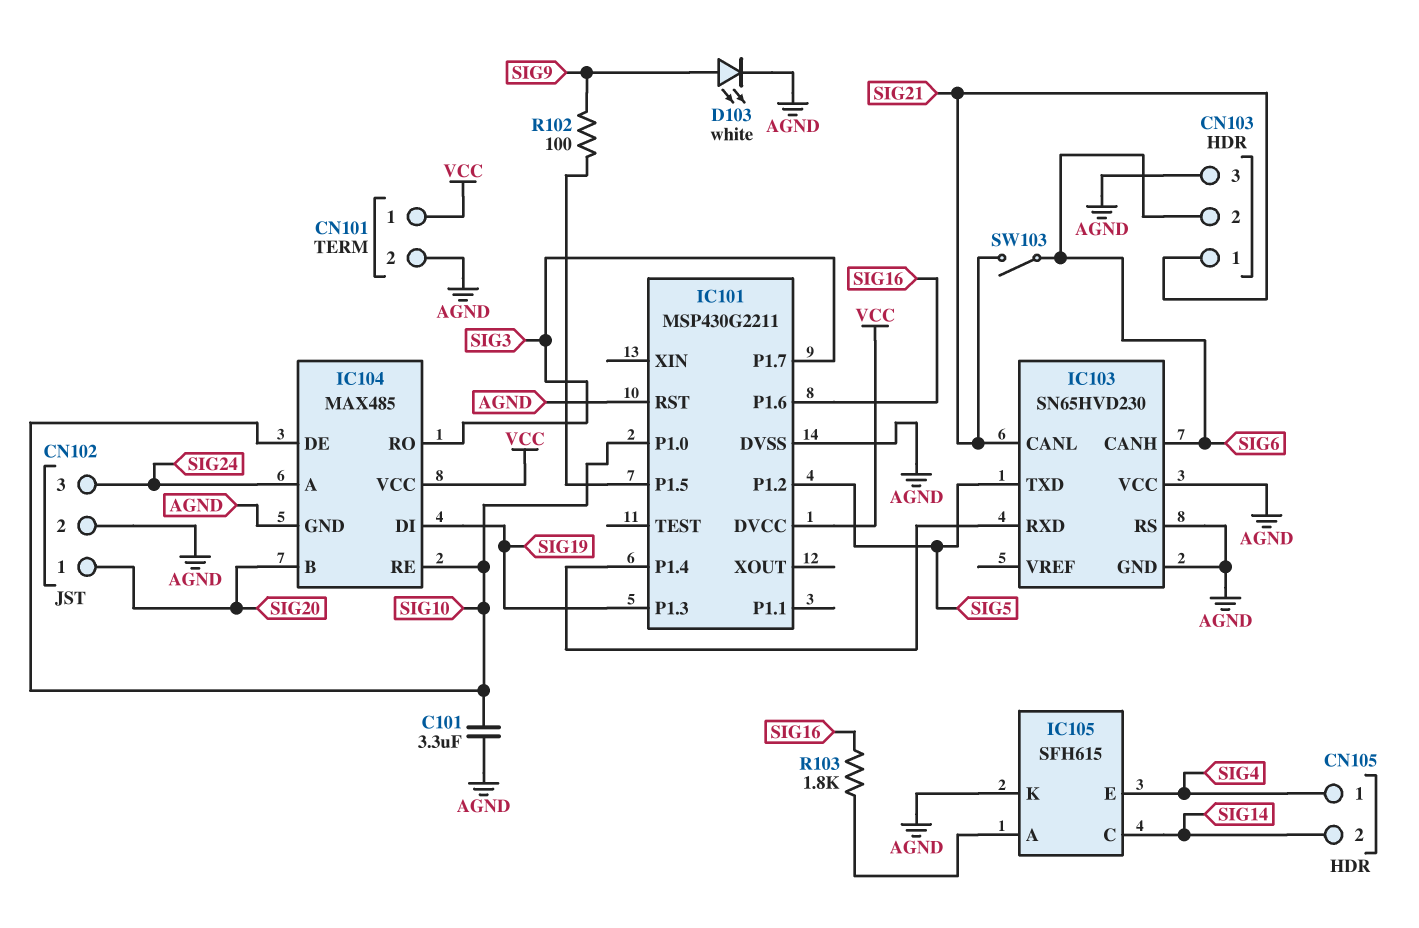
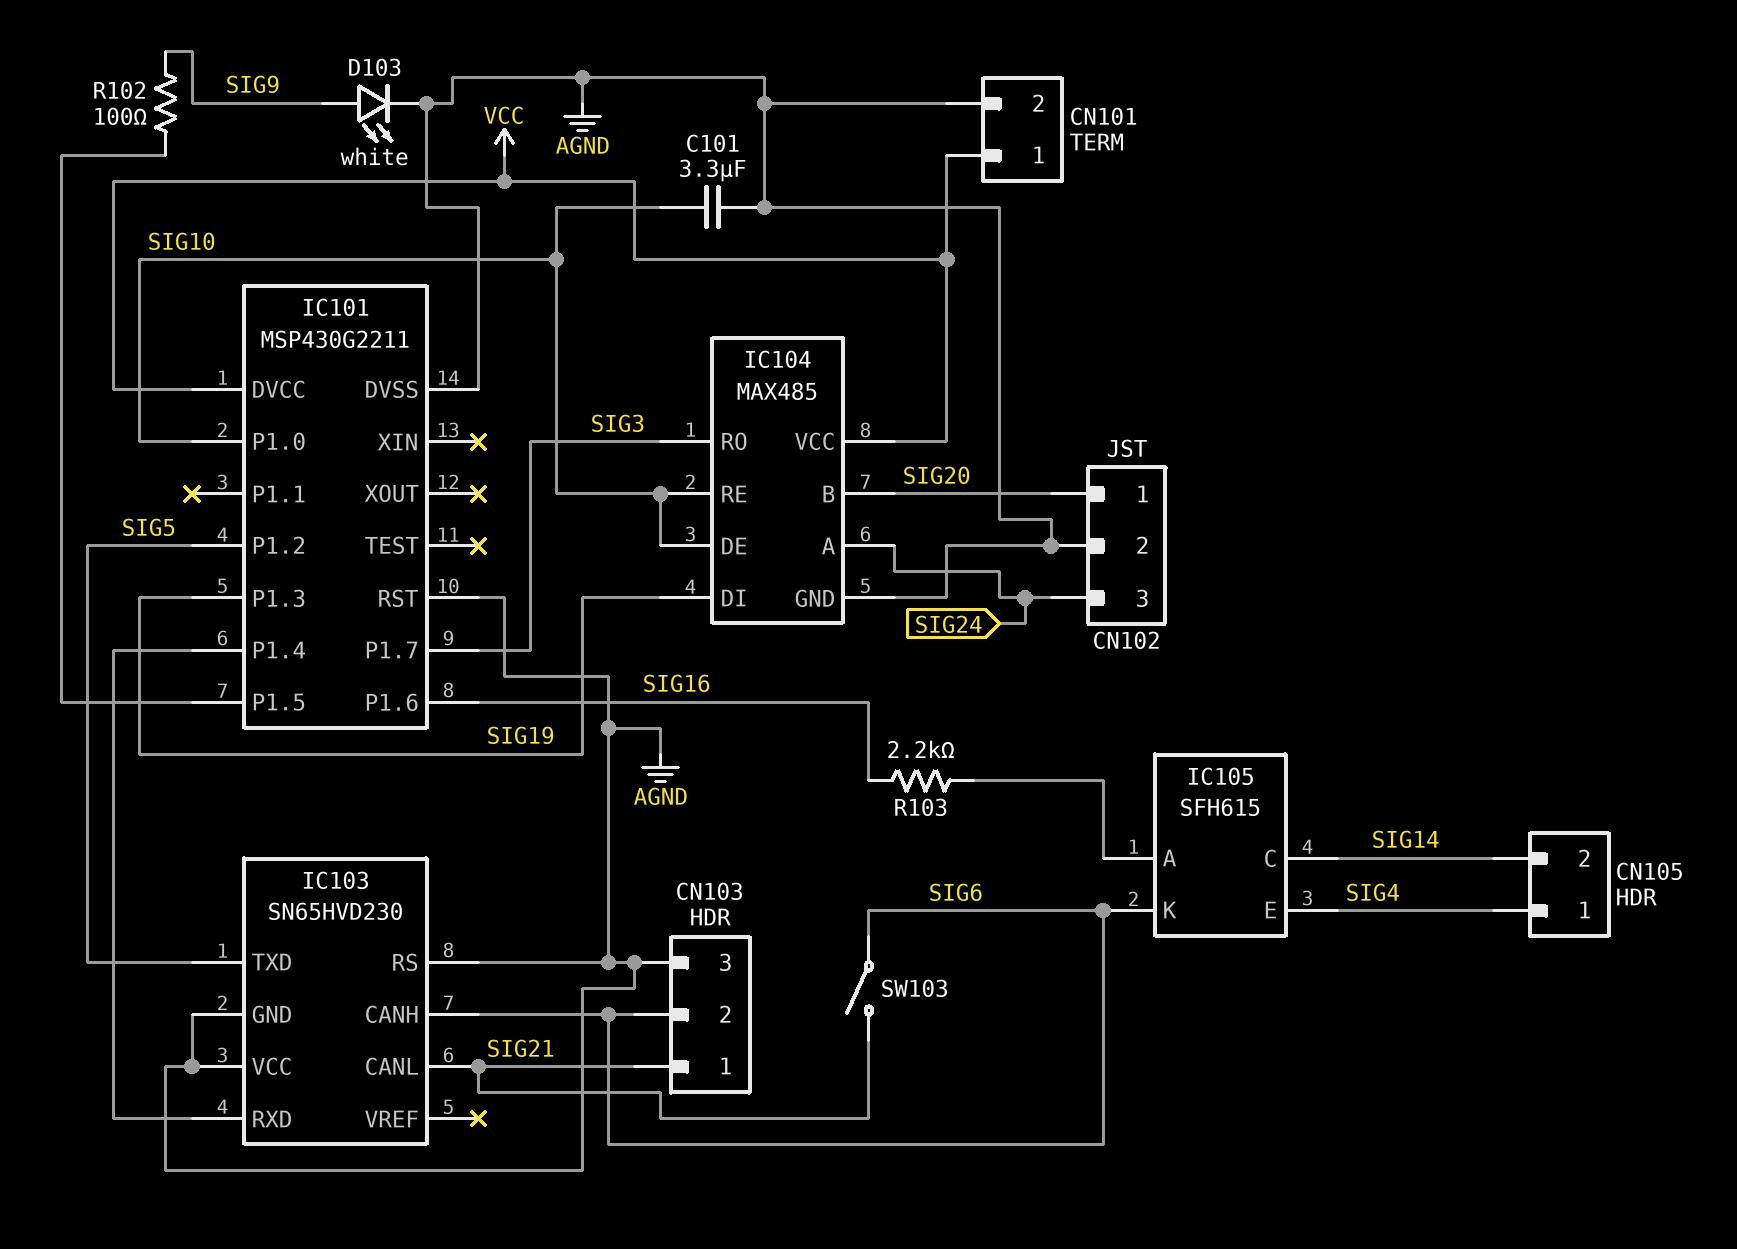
IC105 pin K: AGND -> SIG6
R103: 1.8k (IC105/A, SIG16) -> 2.2k (IC105/A, SIG16)

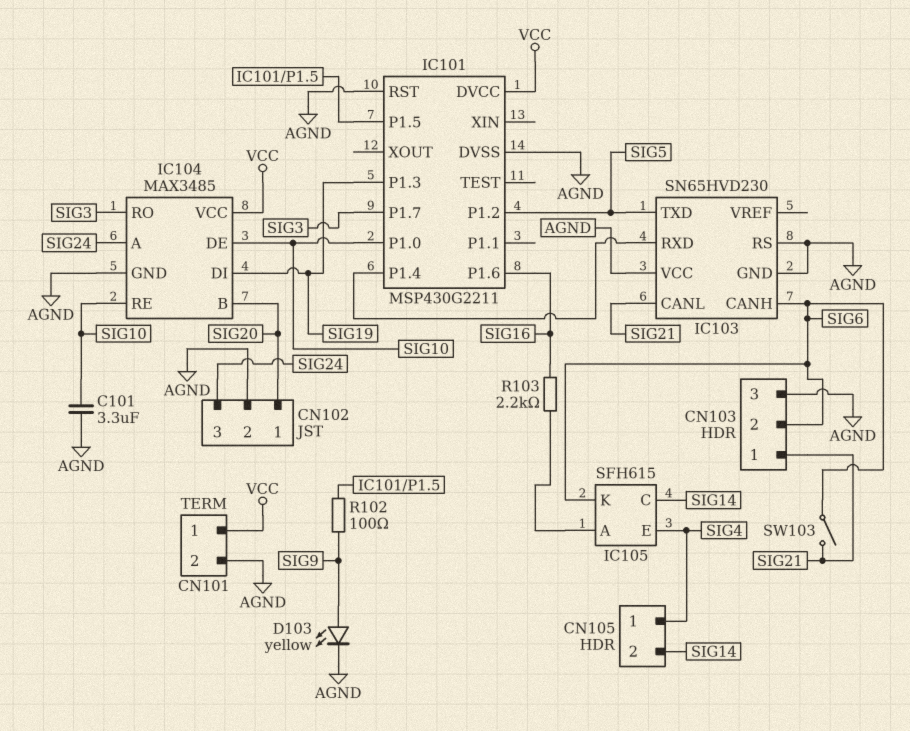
D103: LED white (A SIG9, K AGND) -> LED yellow (A SIG9, K AGND)
IC104: MAX485 -> MAX3485

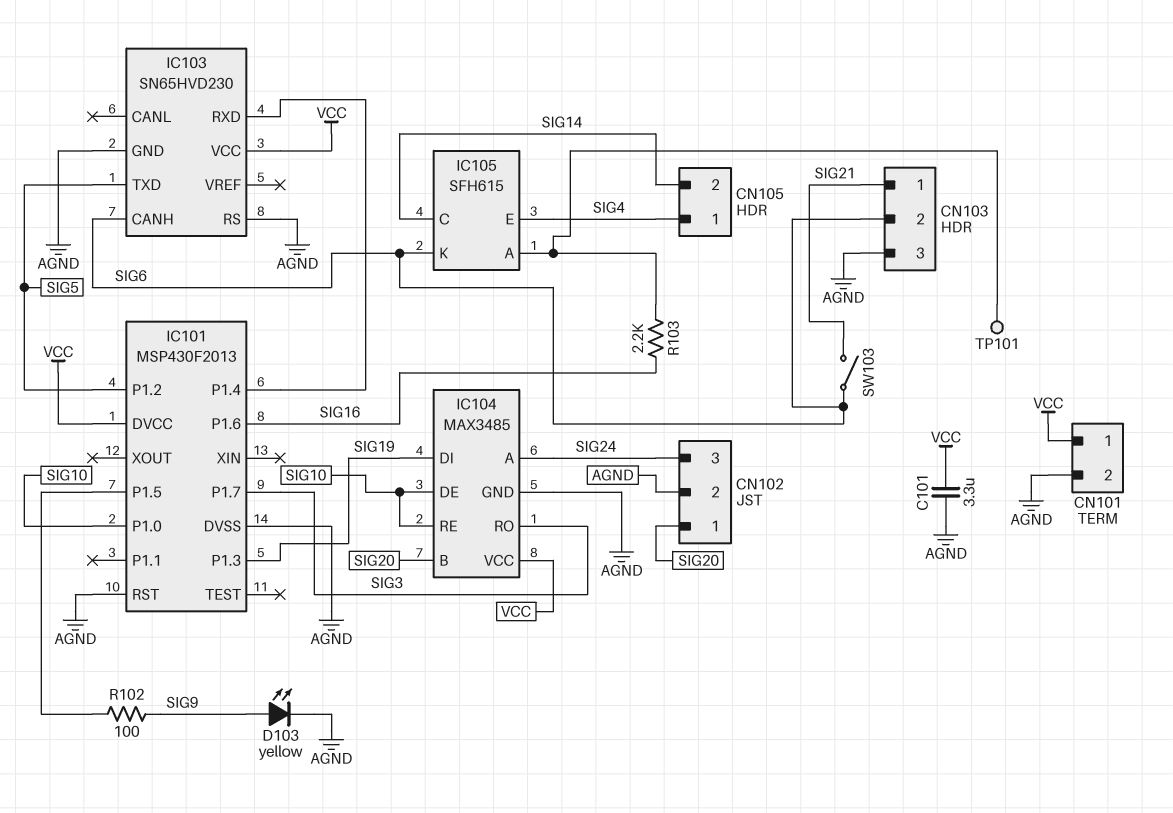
C101: 3.3uF (AGND, SIG10) -> 3.3uF (AGND, VCC)
IC101: MSP430G2211 -> MSP430F2013
IC103 pin CANL: SIG21 -> none
IC103 pin VCC: AGND -> VCC
TP101: none -> test point (IC105/A)

